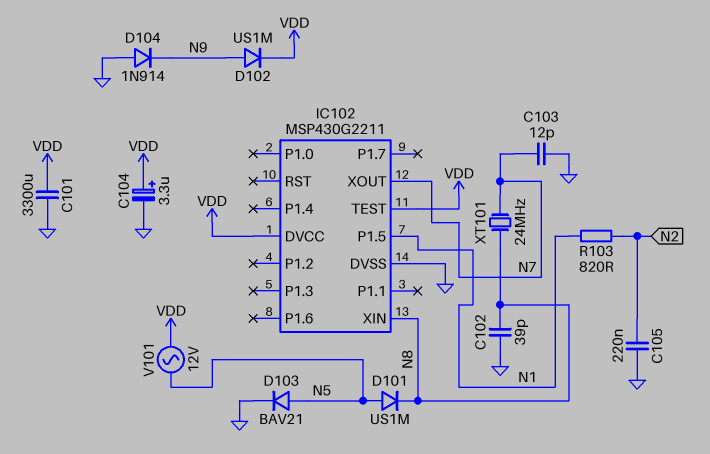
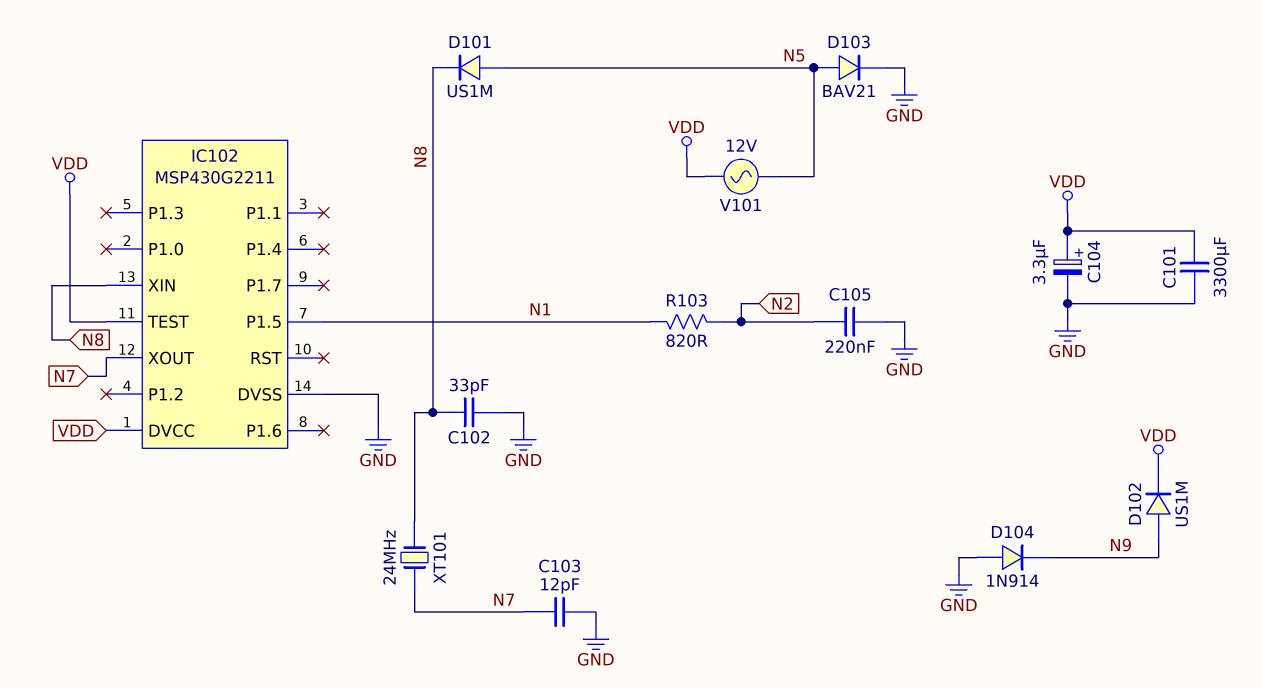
C102: 39pF (GND, N8) -> 33pF (GND, N8)

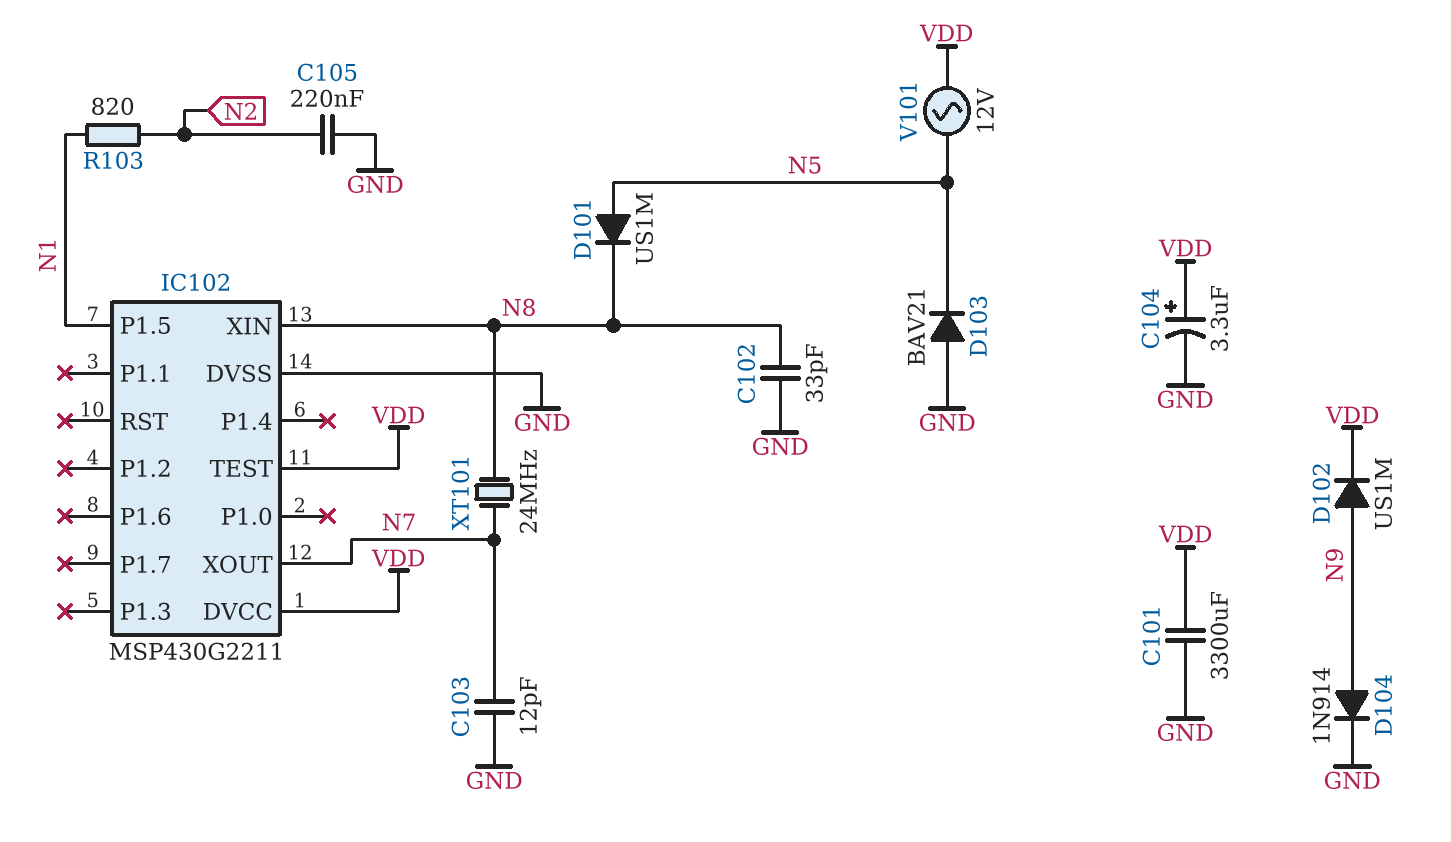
D103: diode BAV21 (A N5, K GND) -> diode BAV21 (A GND, K N5)
D104: diode 1N914 (A GND, K N9) -> diode 1N914 (A N9, K GND)

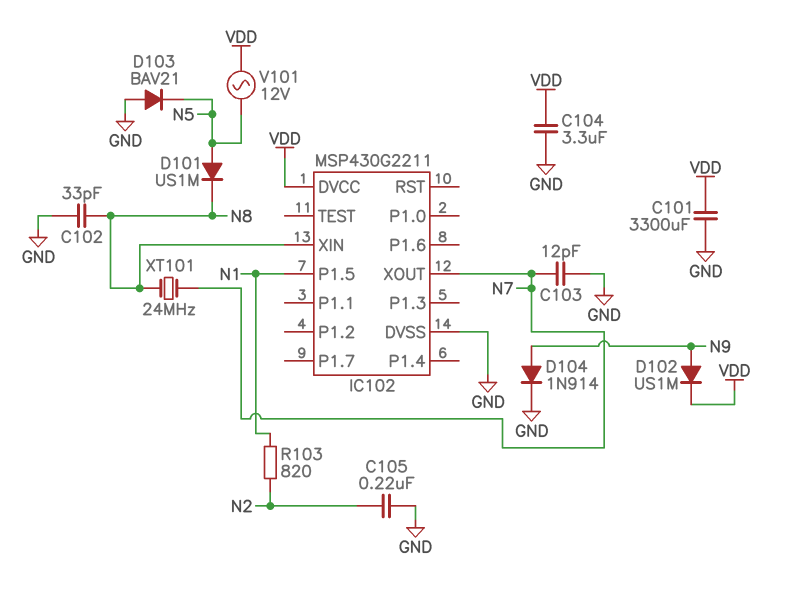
C104: 3.3uF (plus VDD, minus GND) -> 3.3uF (GND, VDD)
IC102 pin TEST: VDD -> none

